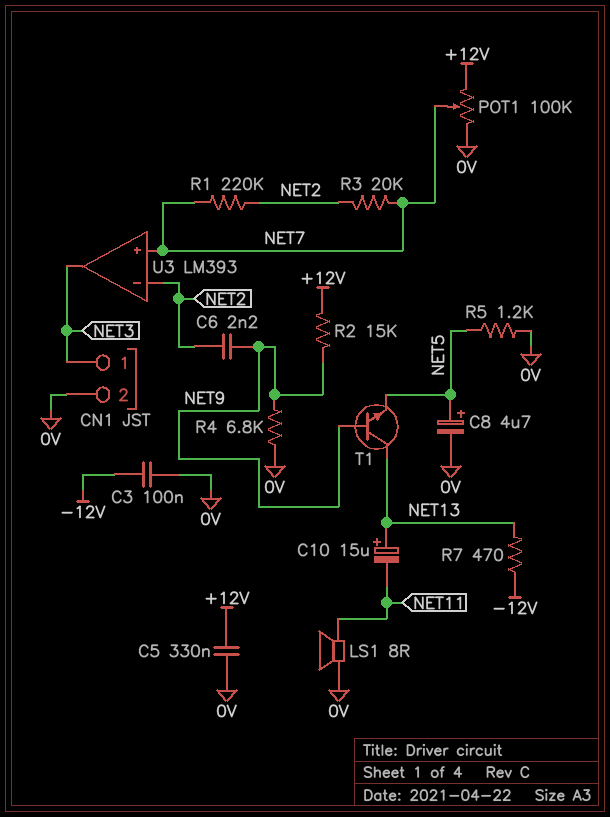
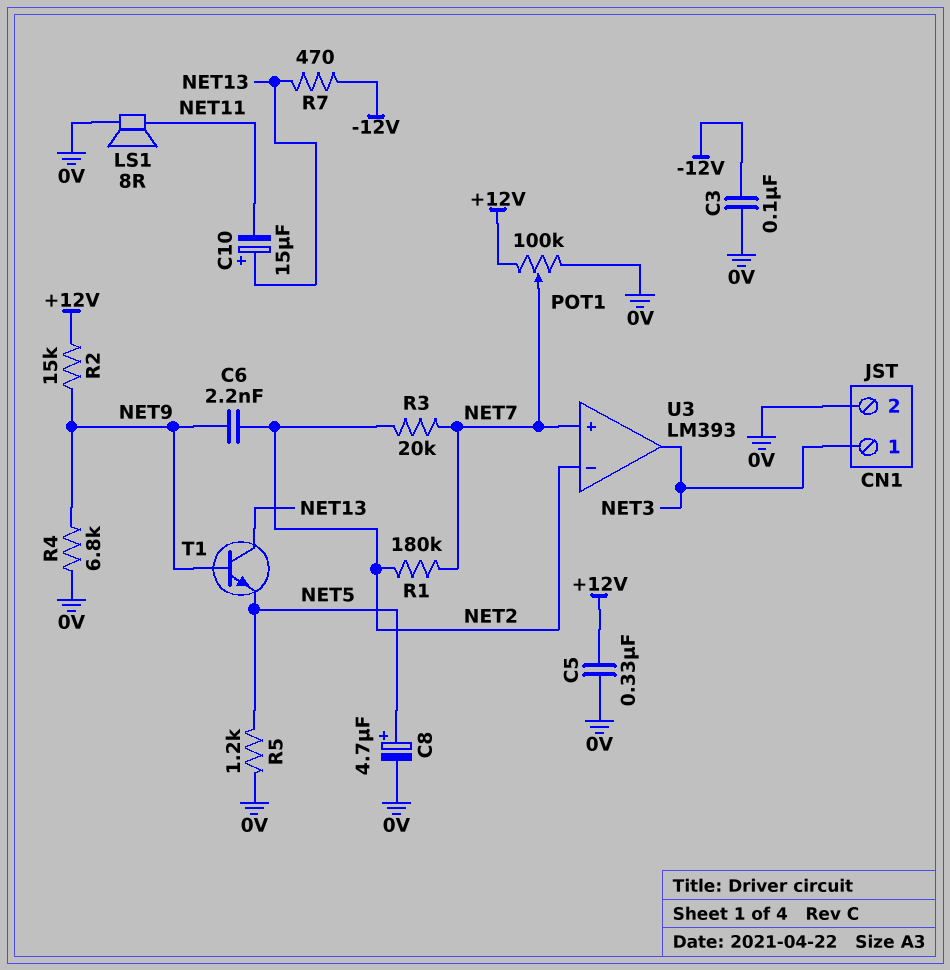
R1: 220k (NET2, NET7) -> 180k (NET2, NET7)

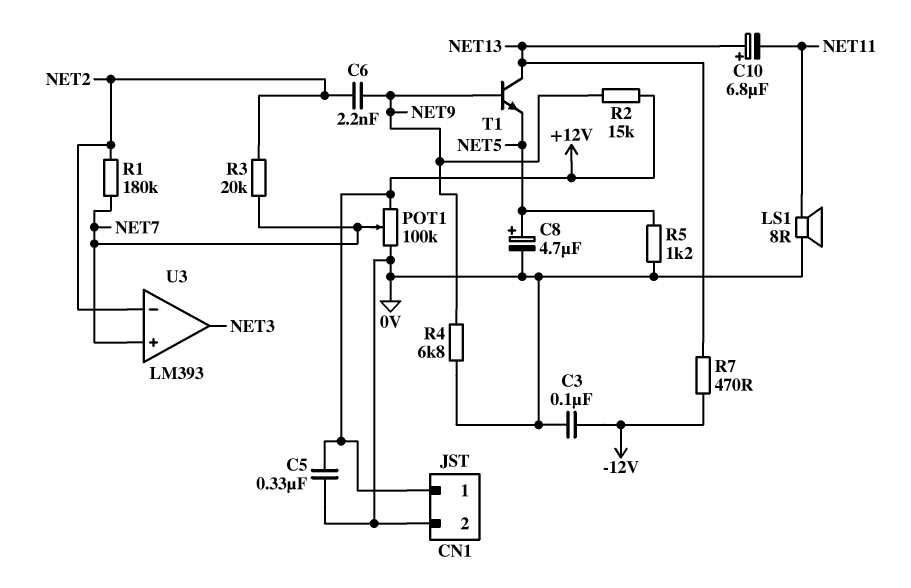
C10: 15uF (plus NET13, minus NET11) -> 6.8uF (plus NET13, minus NET11)
CN1 pin 1: NET3 -> +12V

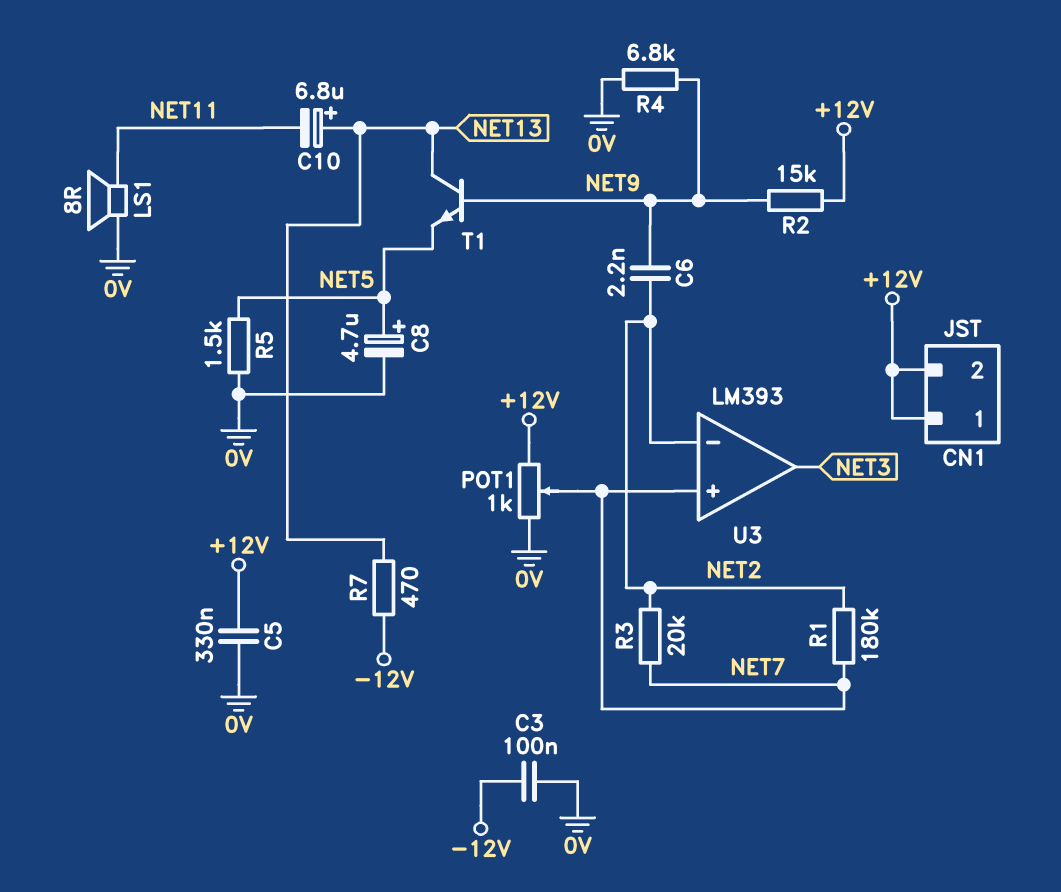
CN1 pin 2: 0V -> +12V
POT1: 100k (+12V, 0V, wiper NET7) -> 1k (+12V, 0V, wiper NET7)
R5: 1.2k (0V, NET5) -> 1.5k (0V, NET5)

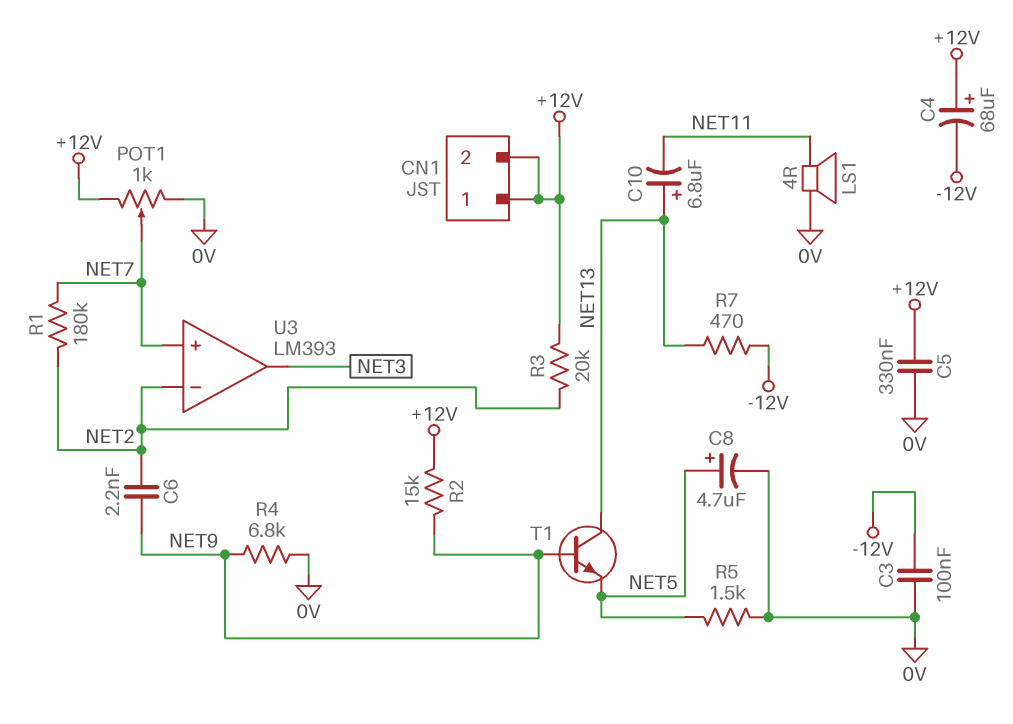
C4: none -> 68uF (plus +12V, minus -12V)
LS1: speaker 8R (0V, NET11) -> speaker 4R (0V, NET11)
R3: 20k (NET2, NET7) -> 20k (+12V, NET2)

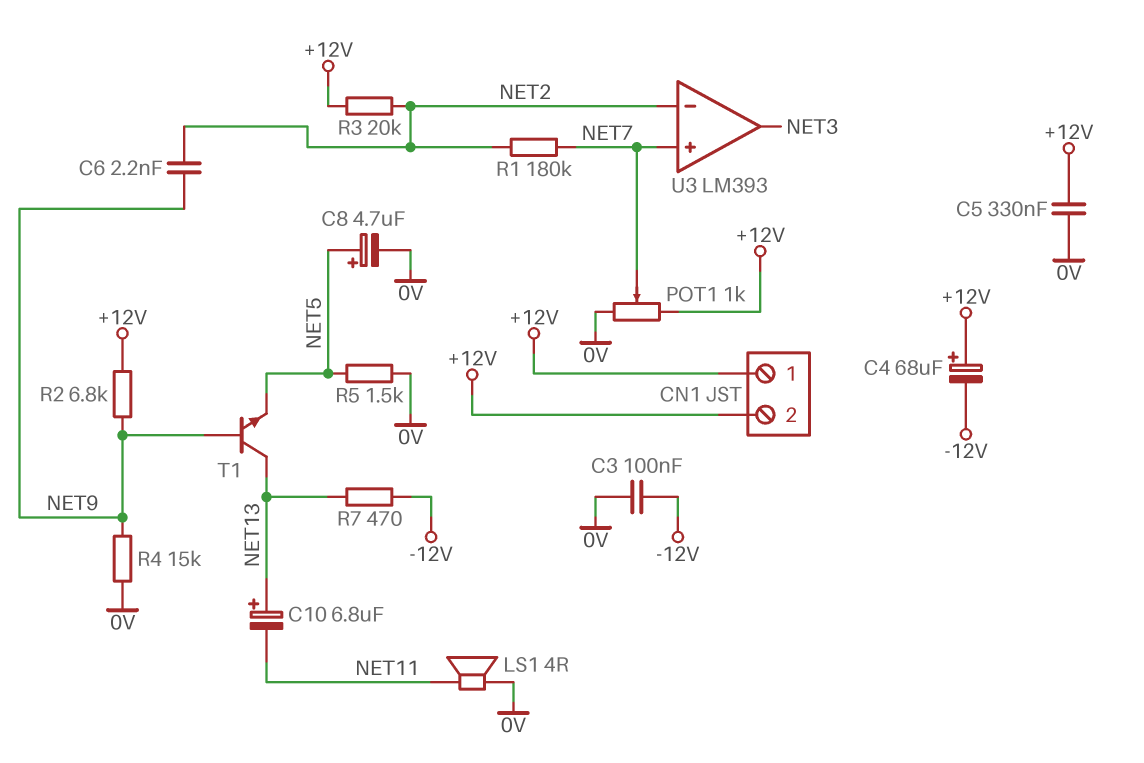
R2: 15k (+12V, NET9) -> 6.8k (+12V, NET9)
R4: 6.8k (0V, NET9) -> 15k (0V, NET9)

